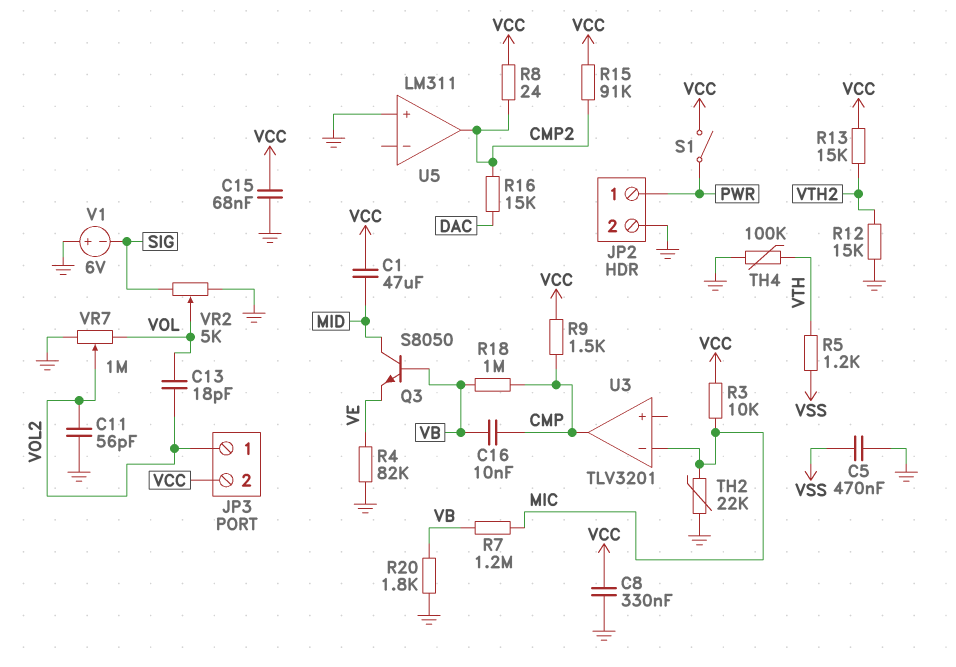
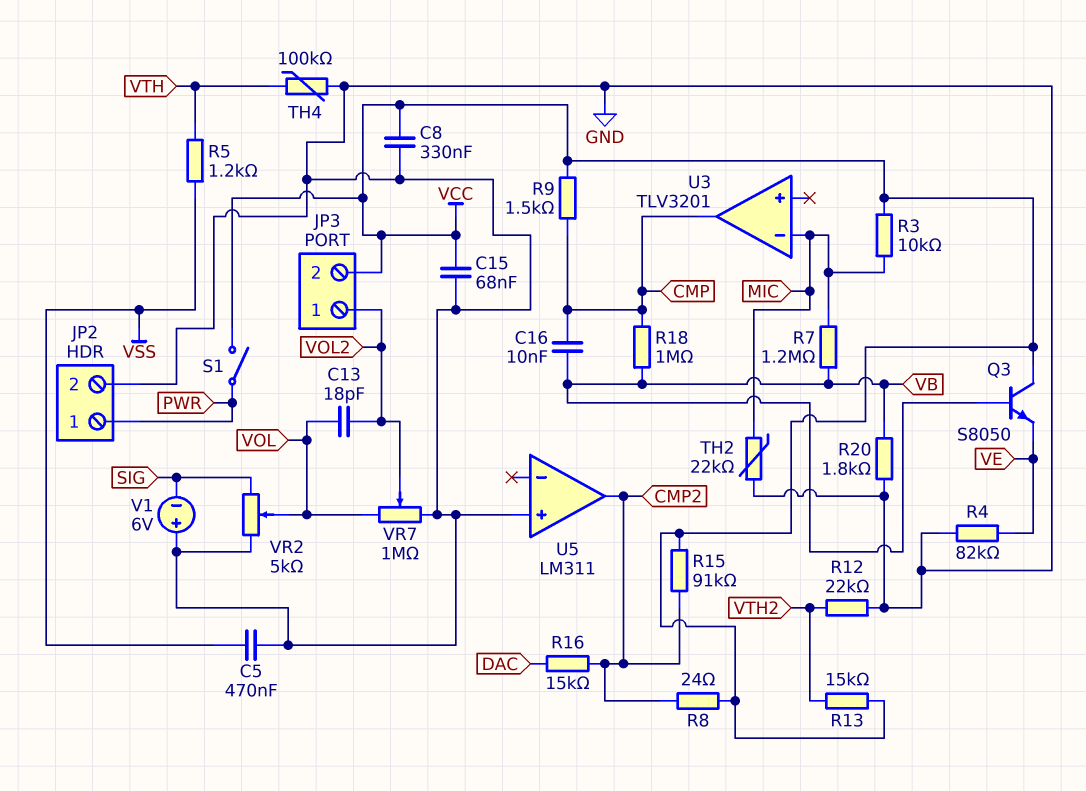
C1: 47uF (MID, VCC) -> none
C11: 56pF (GND, VOL2) -> none
Q3: NPN S8050 (B VB, C MID, E VE) -> NPN S8050 (B VB, C VCC, E VE)
R12: 15k (GND, VTH2) -> 22k (GND, VTH2)

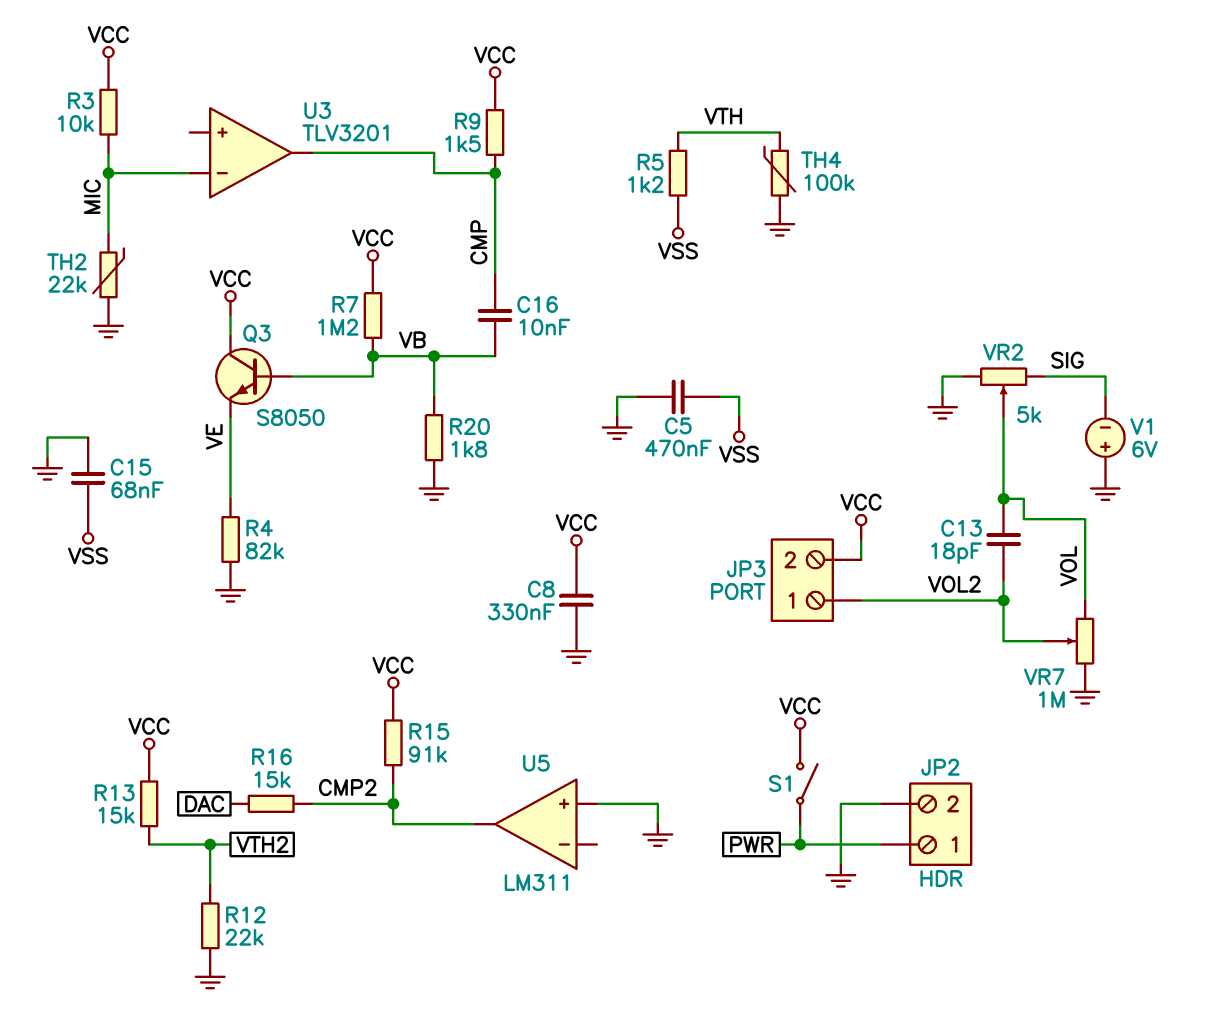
C15: 68nF (GND, VCC) -> 68nF (GND, VSS)
R7: 1.2M (MIC, VB) -> 1.2M (VB, VCC)
R8: 24 (CMP2, VCC) -> none
R18: 1M (CMP, VB) -> none

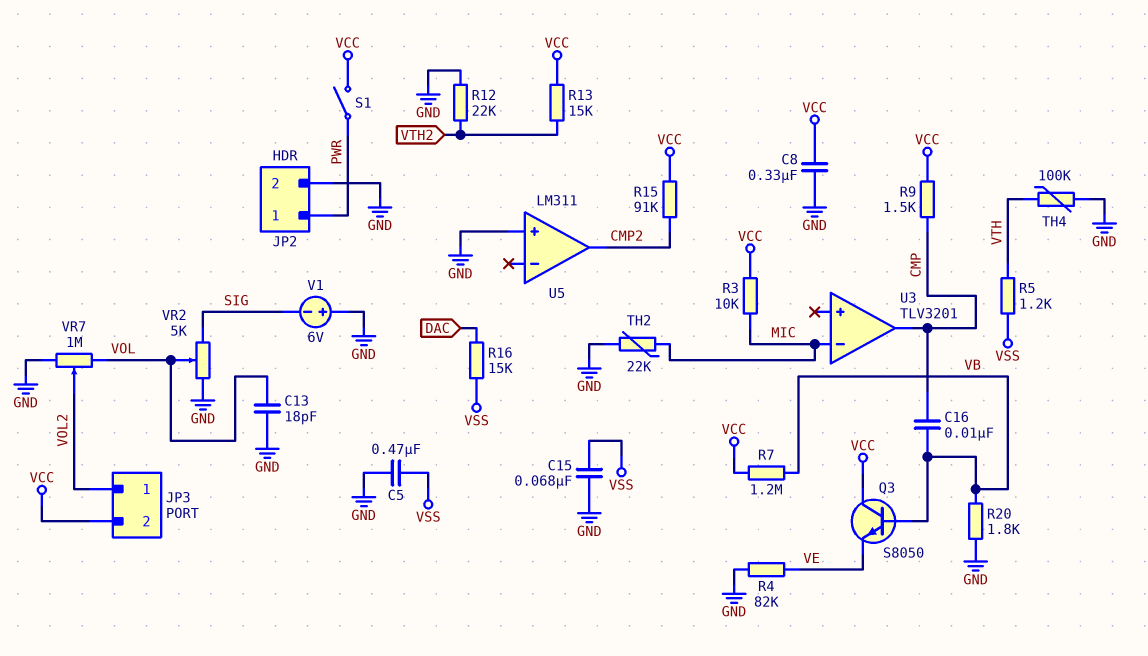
C13: 18pF (VOL, VOL2) -> 18pF (GND, VOL)
R16: 15k (CMP2, DAC) -> 15k (DAC, VSS)

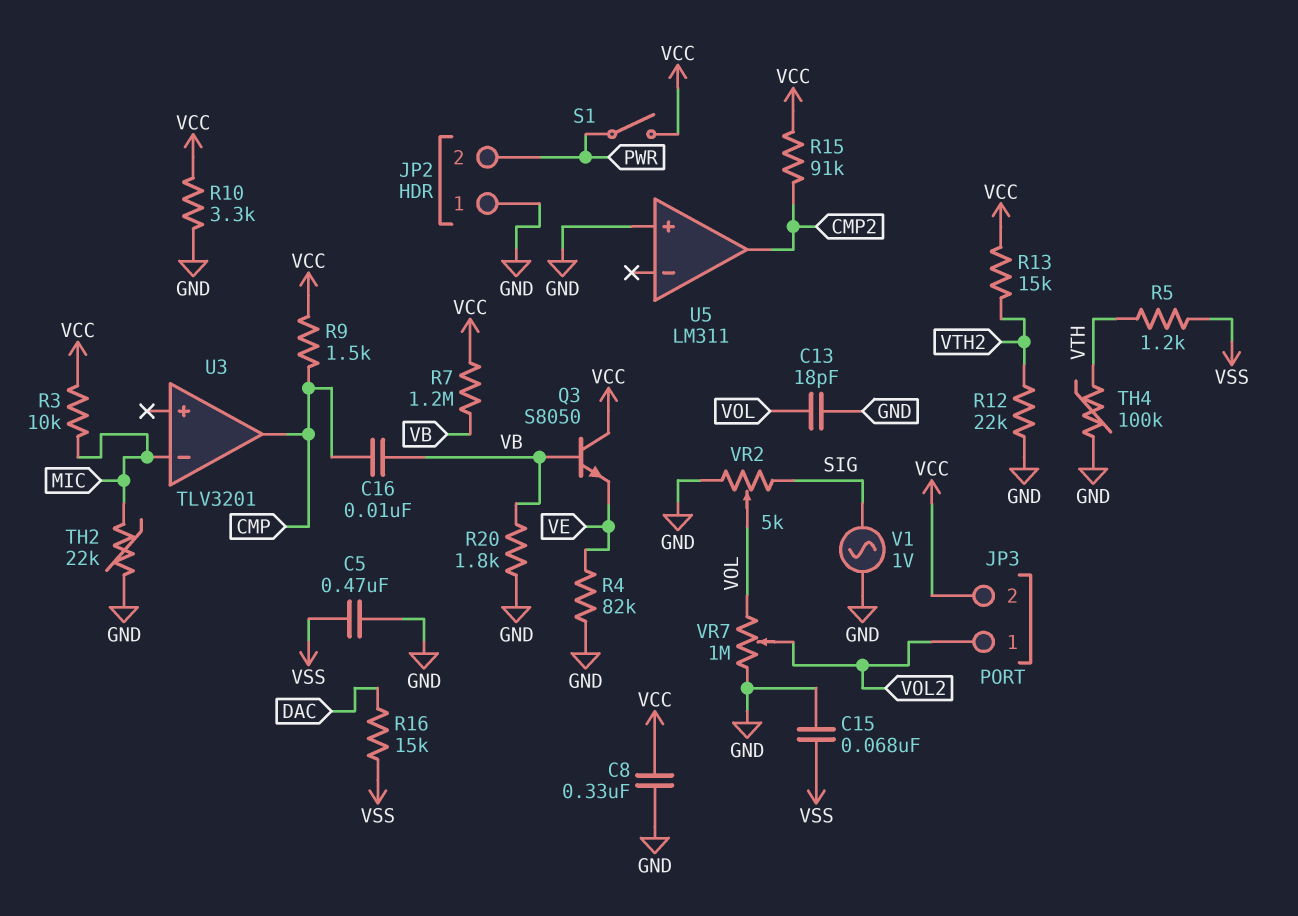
JP2 pin 1: PWR -> GND
JP2 pin 2: GND -> PWR
R10: none -> 3.3k (GND, VCC)
V1: 6V (plus GND, minus SIG) -> AC 1V (GND, SIG)

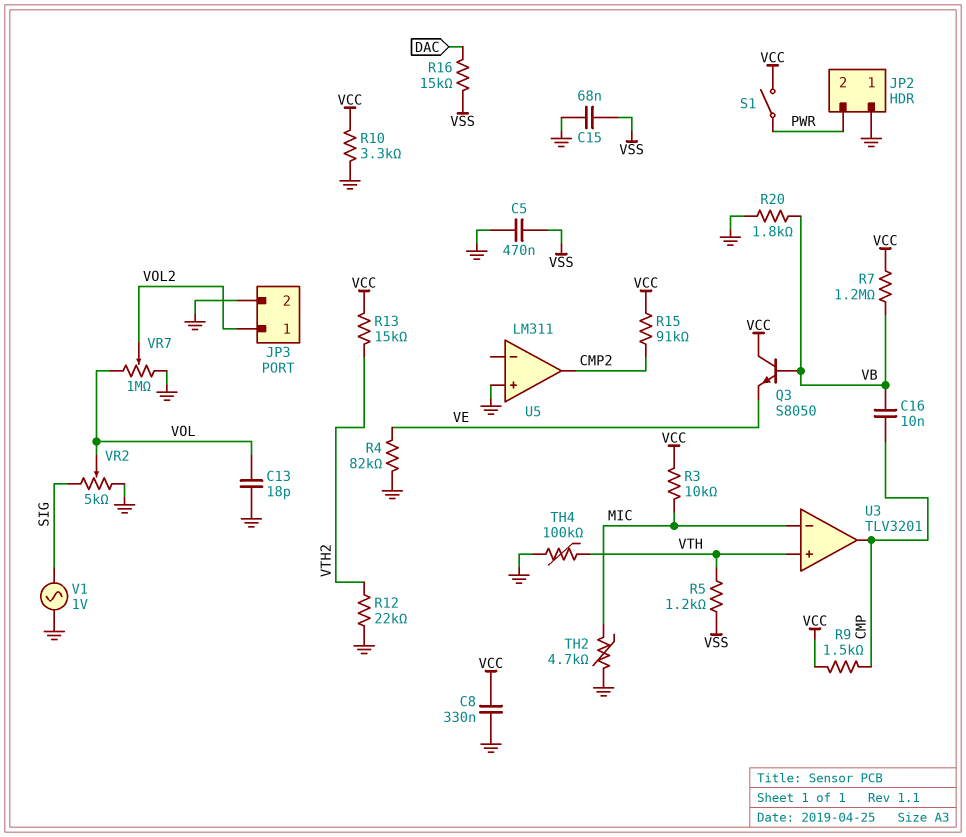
JP3 pin 2: VCC -> GND
TH2: 22k (GND, MIC) -> 4.7k (GND, MIC)
U3 pin in+: none -> VTH

